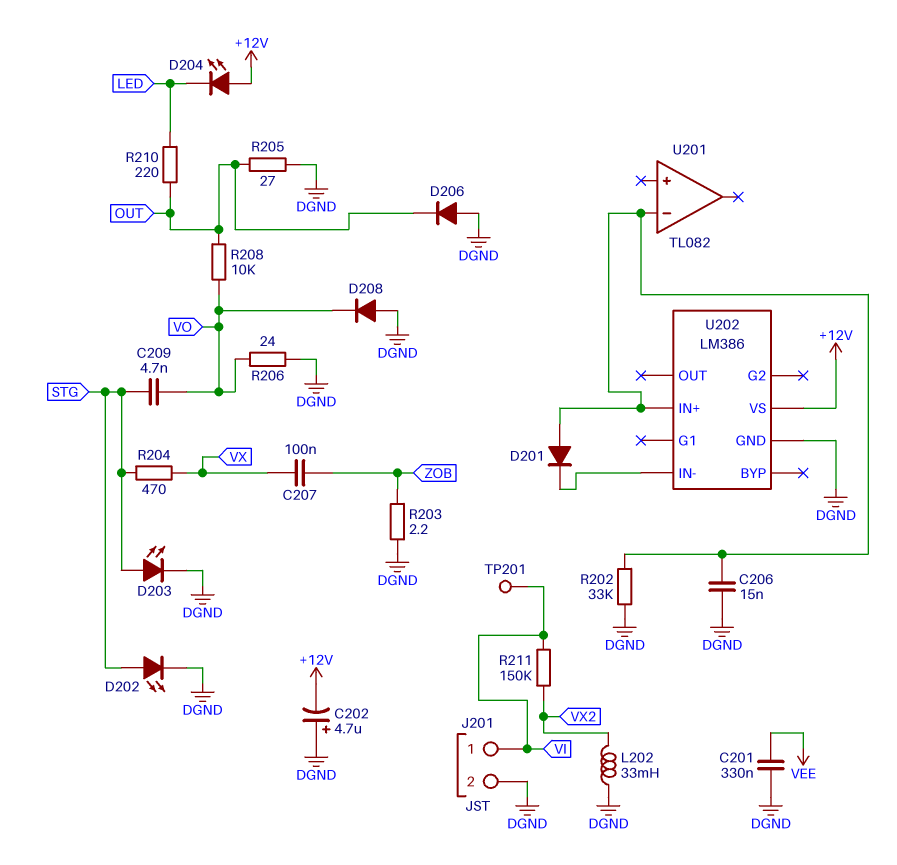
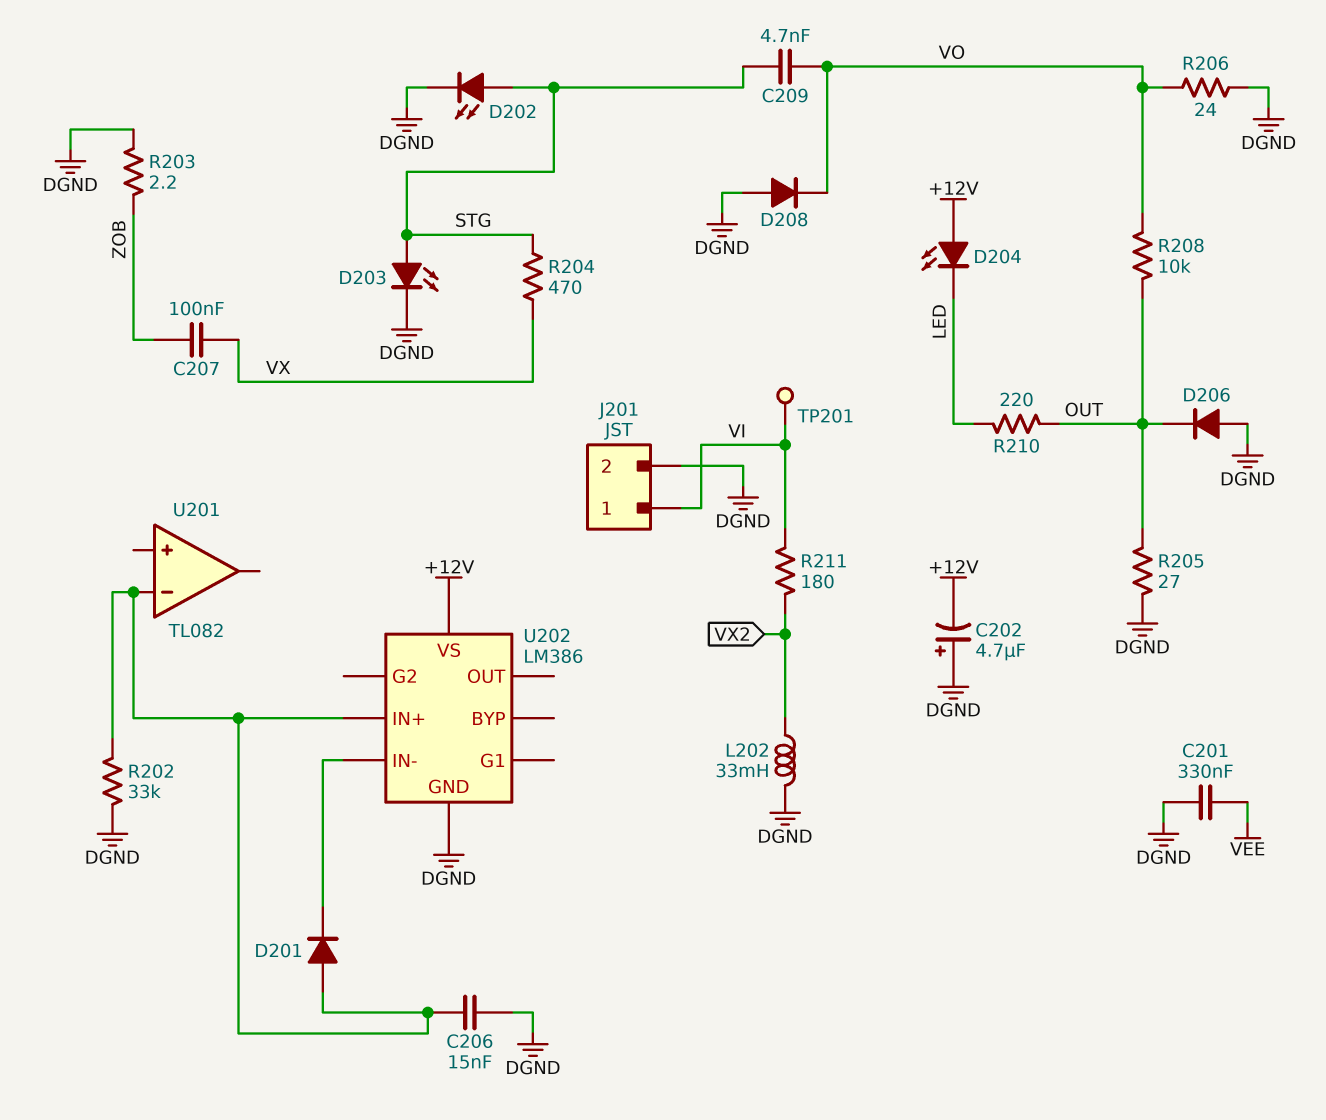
R211: 150k (VI, VX2) -> 180 (VI, VX2)

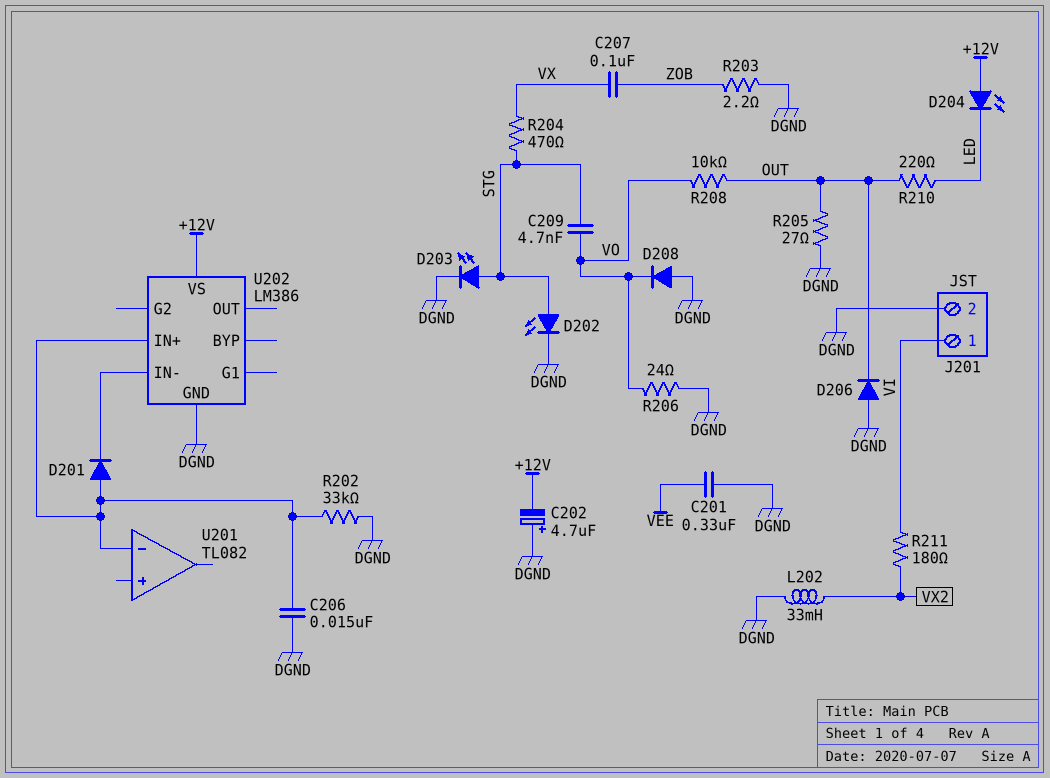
TP201: test point (VI) -> none

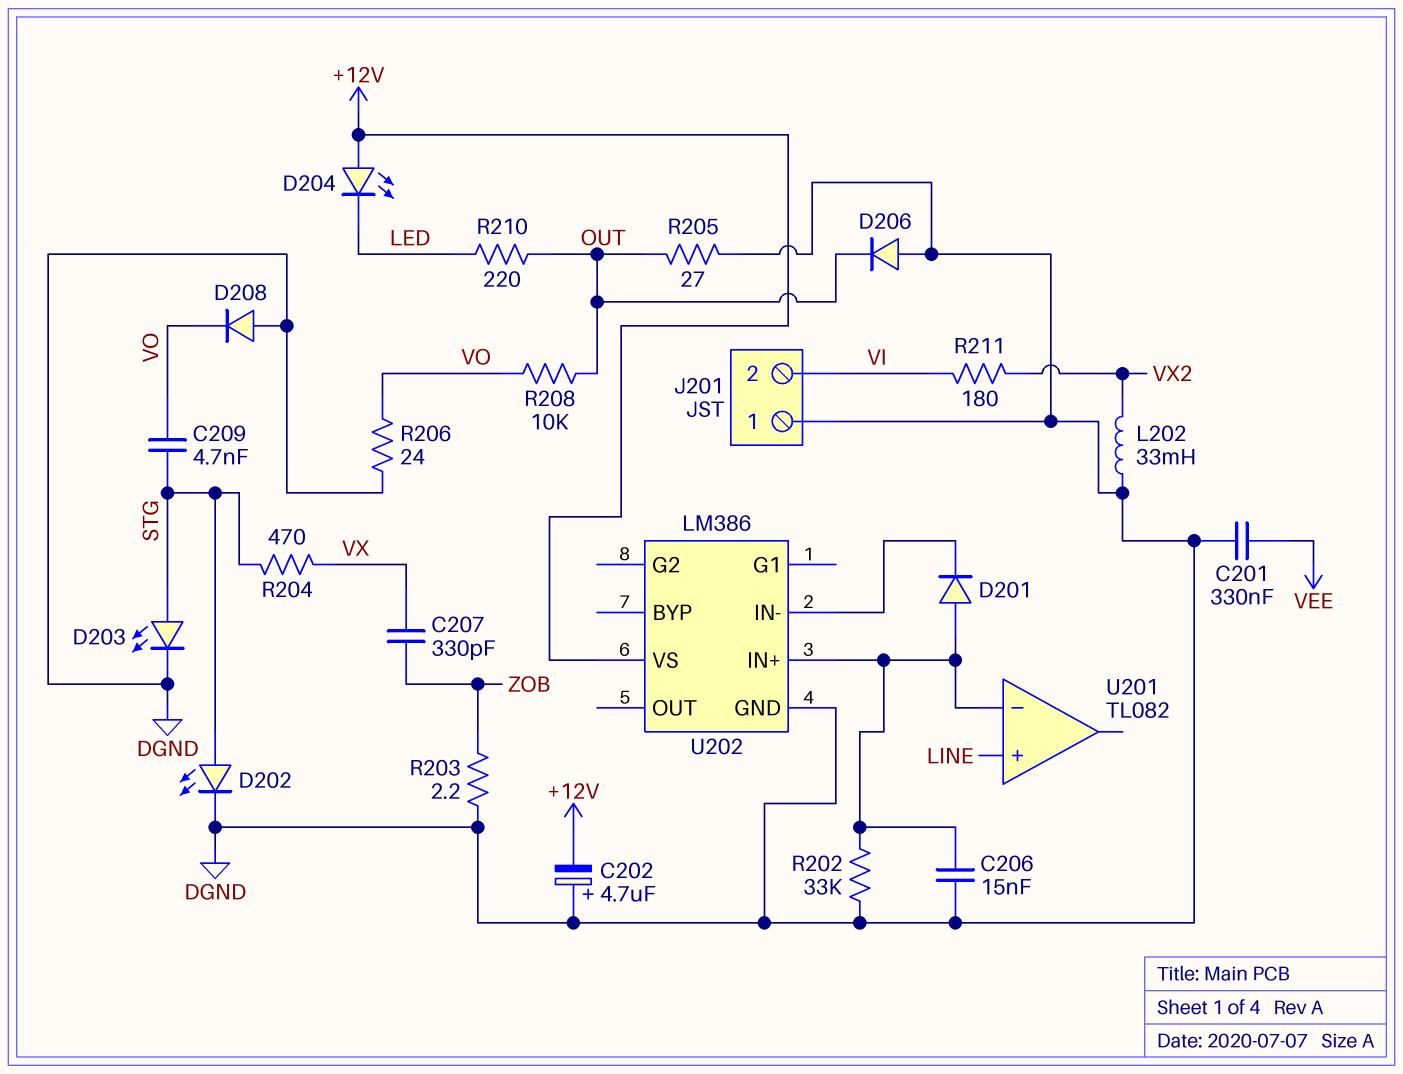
C207: 100nF (VX, ZOB) -> 330pF (VX, ZOB)
J201 pin 1: VI -> DGND
J201 pin 2: DGND -> VI
U201 pin in+: none -> LINE

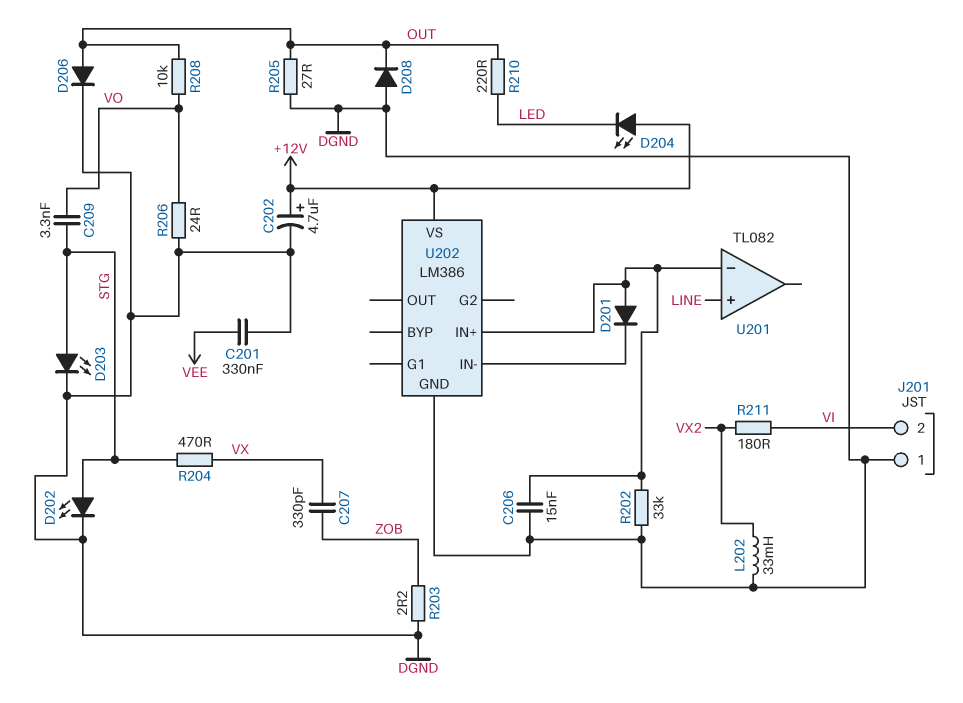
C202: 4.7uF (plus DGND, minus +12V) -> 4.7uF (plus +12V, minus DGND)
C209: 4.7nF (STG, VO) -> 3.3nF (STG, VO)
D206: diode (A DGND, K OUT) -> diode (A OUT, K DGND)
D208: diode (A DGND, K VO) -> diode (A DGND, K OUT)

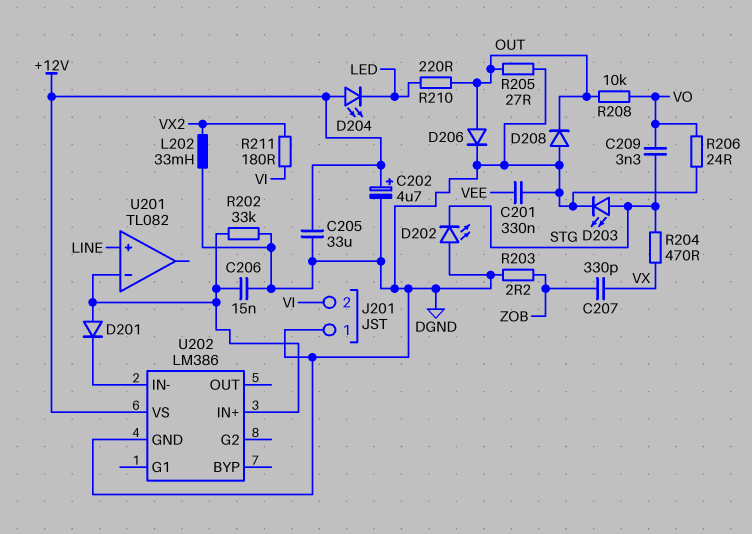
C205: none -> 33uF (+12V, DGND)
D202: LED (A STG, K DGND) -> LED (A DGND, K STG)

